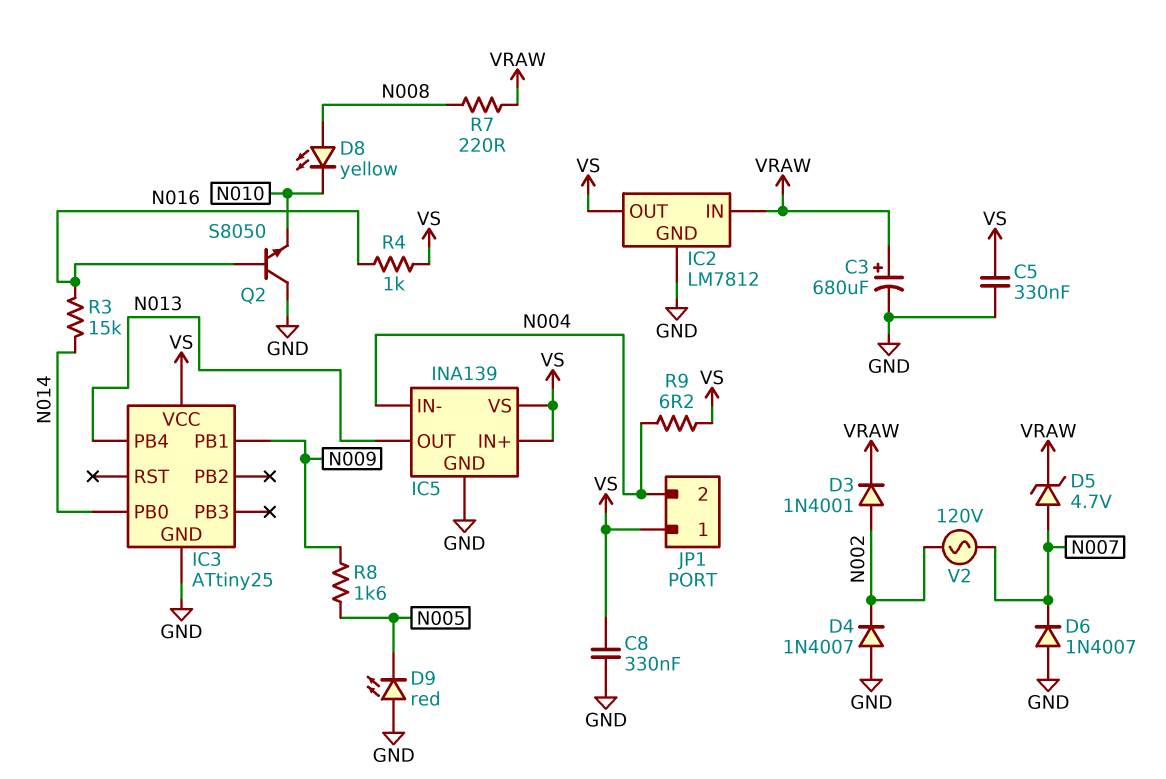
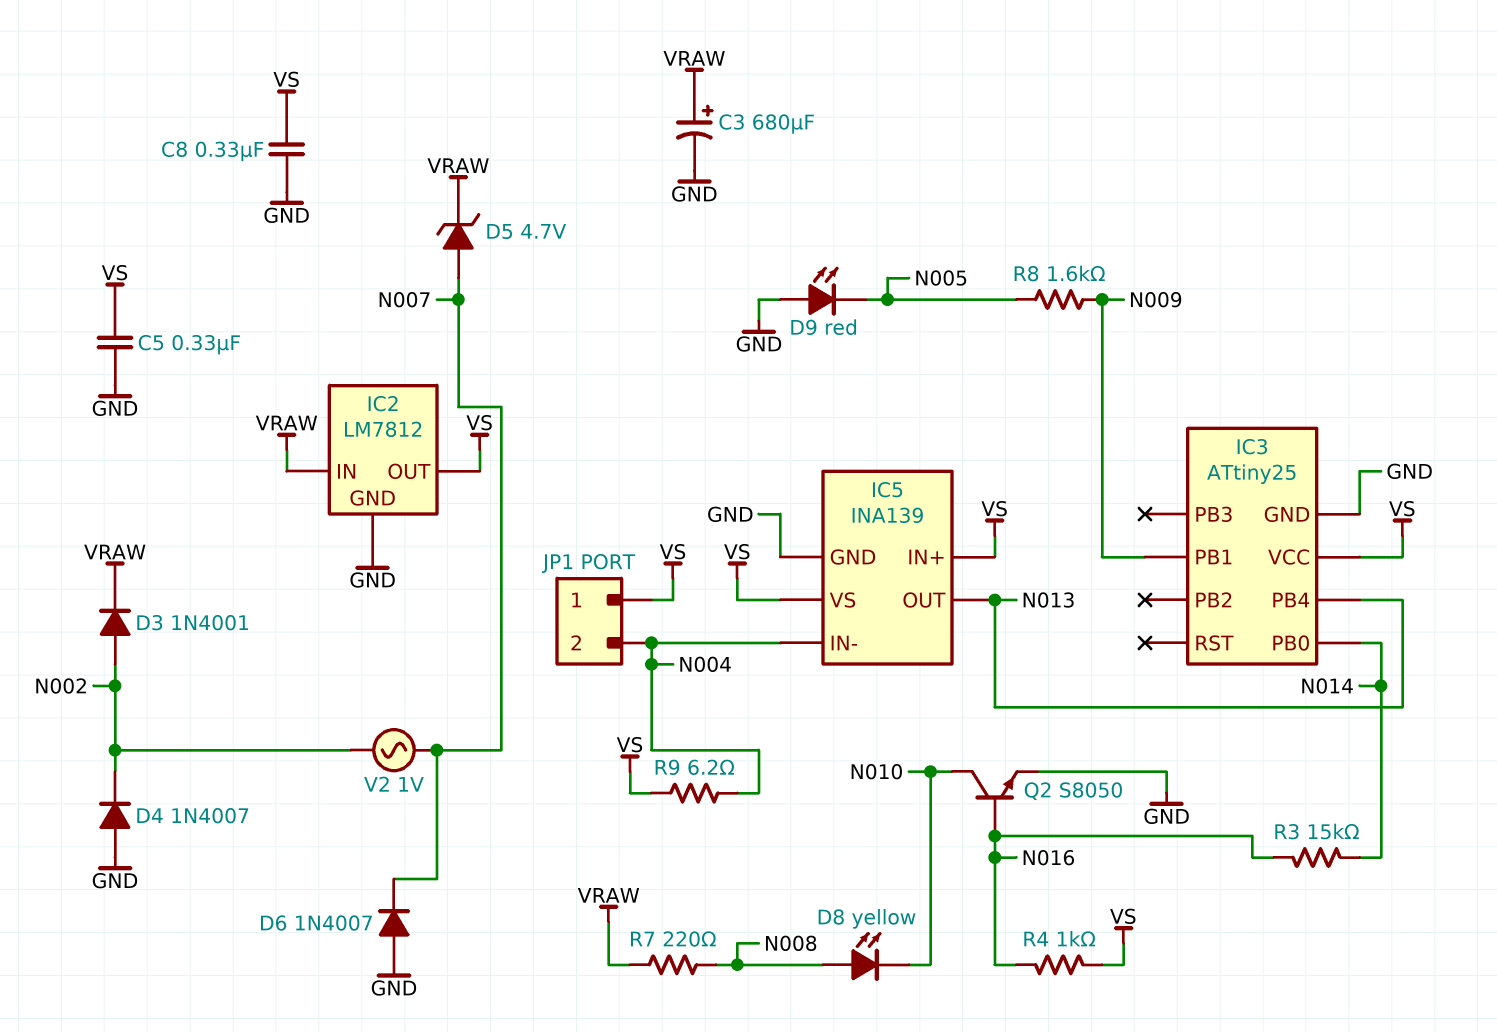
Q2: NPN S8050 (B N016, C GND, E N010) -> NPN S8050 (B N016, C N010, E GND)
V2: AC 120V (N002, N007) -> AC 1V (N002, N007)

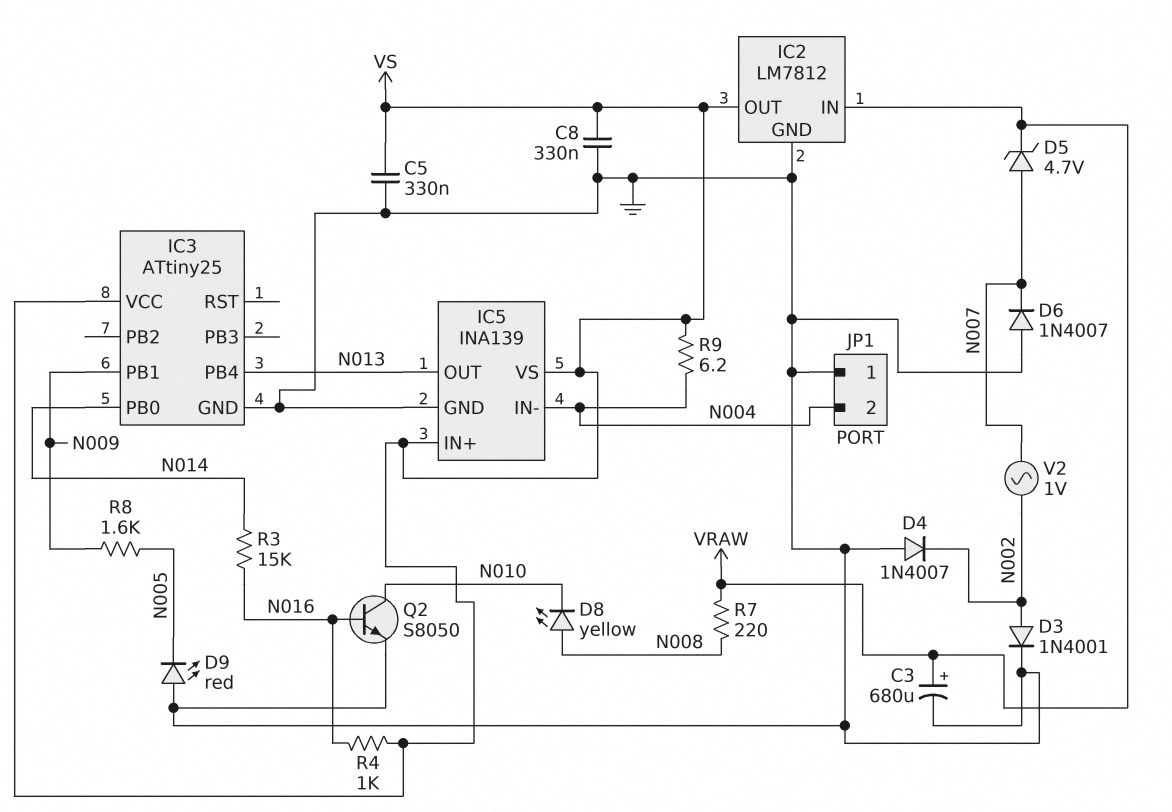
D3: diode 1N4001 (A N002, K VRAW) -> diode 1N4001 (A N002, K GND)
JP1 pin 1: VS -> GND

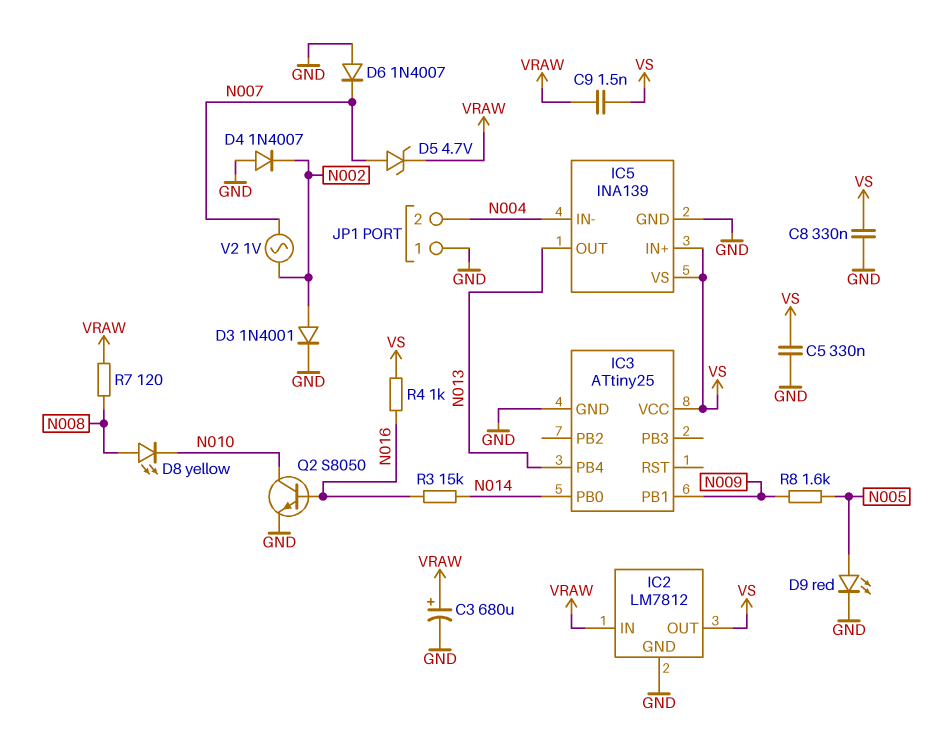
C9: none -> 1.5nF (VRAW, VS)
D9: LED red (A GND, K N005) -> LED red (A N005, K GND)
R7: 220 (N008, VRAW) -> 120 (N008, VRAW)
R9: 6.2 (N004, VS) -> none

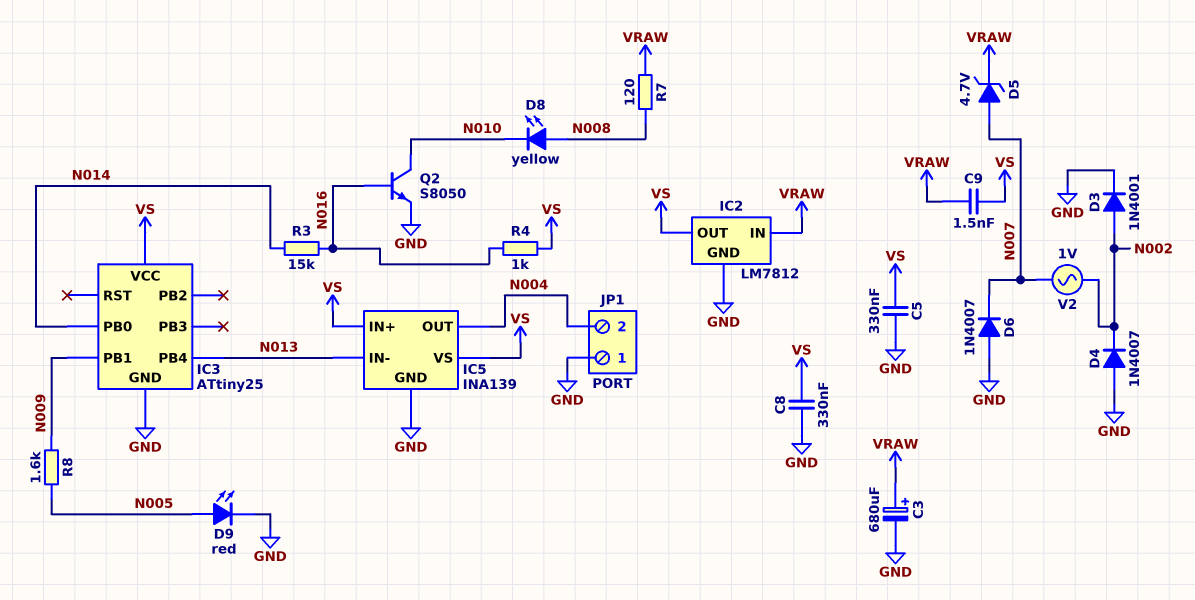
IC5 pin IN-: N004 -> N013
IC5 pin OUT: N013 -> N004

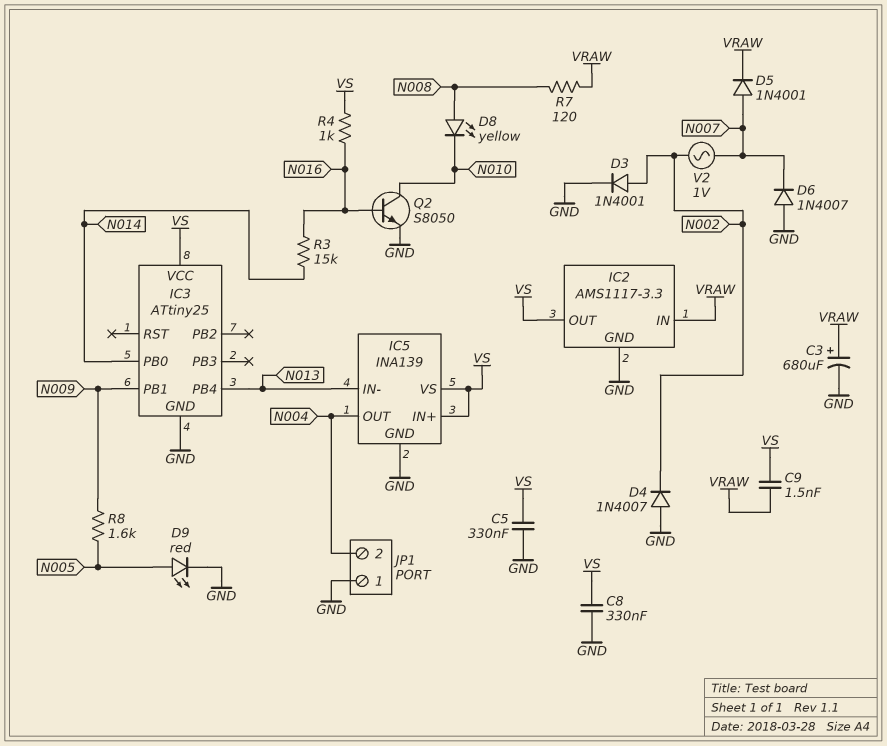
D5: zener 4.7V (A N007, K VRAW) -> diode 1N4001 (A N007, K VRAW)
IC2: LM7812 -> AMS1117-3.3

